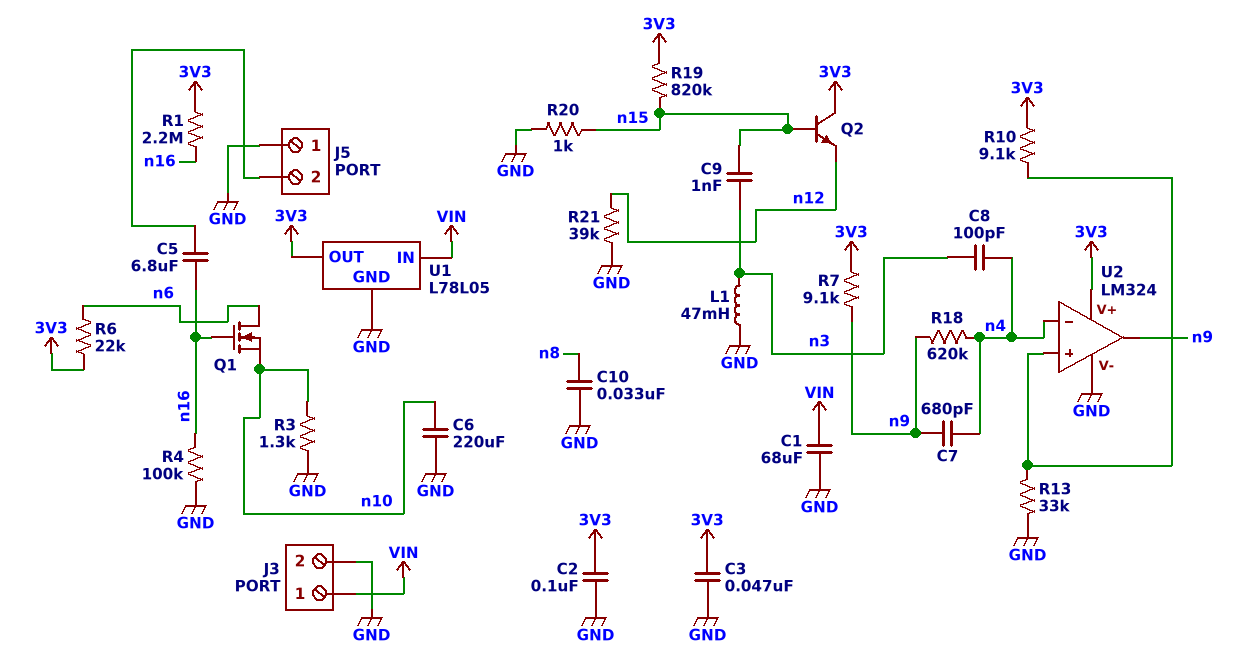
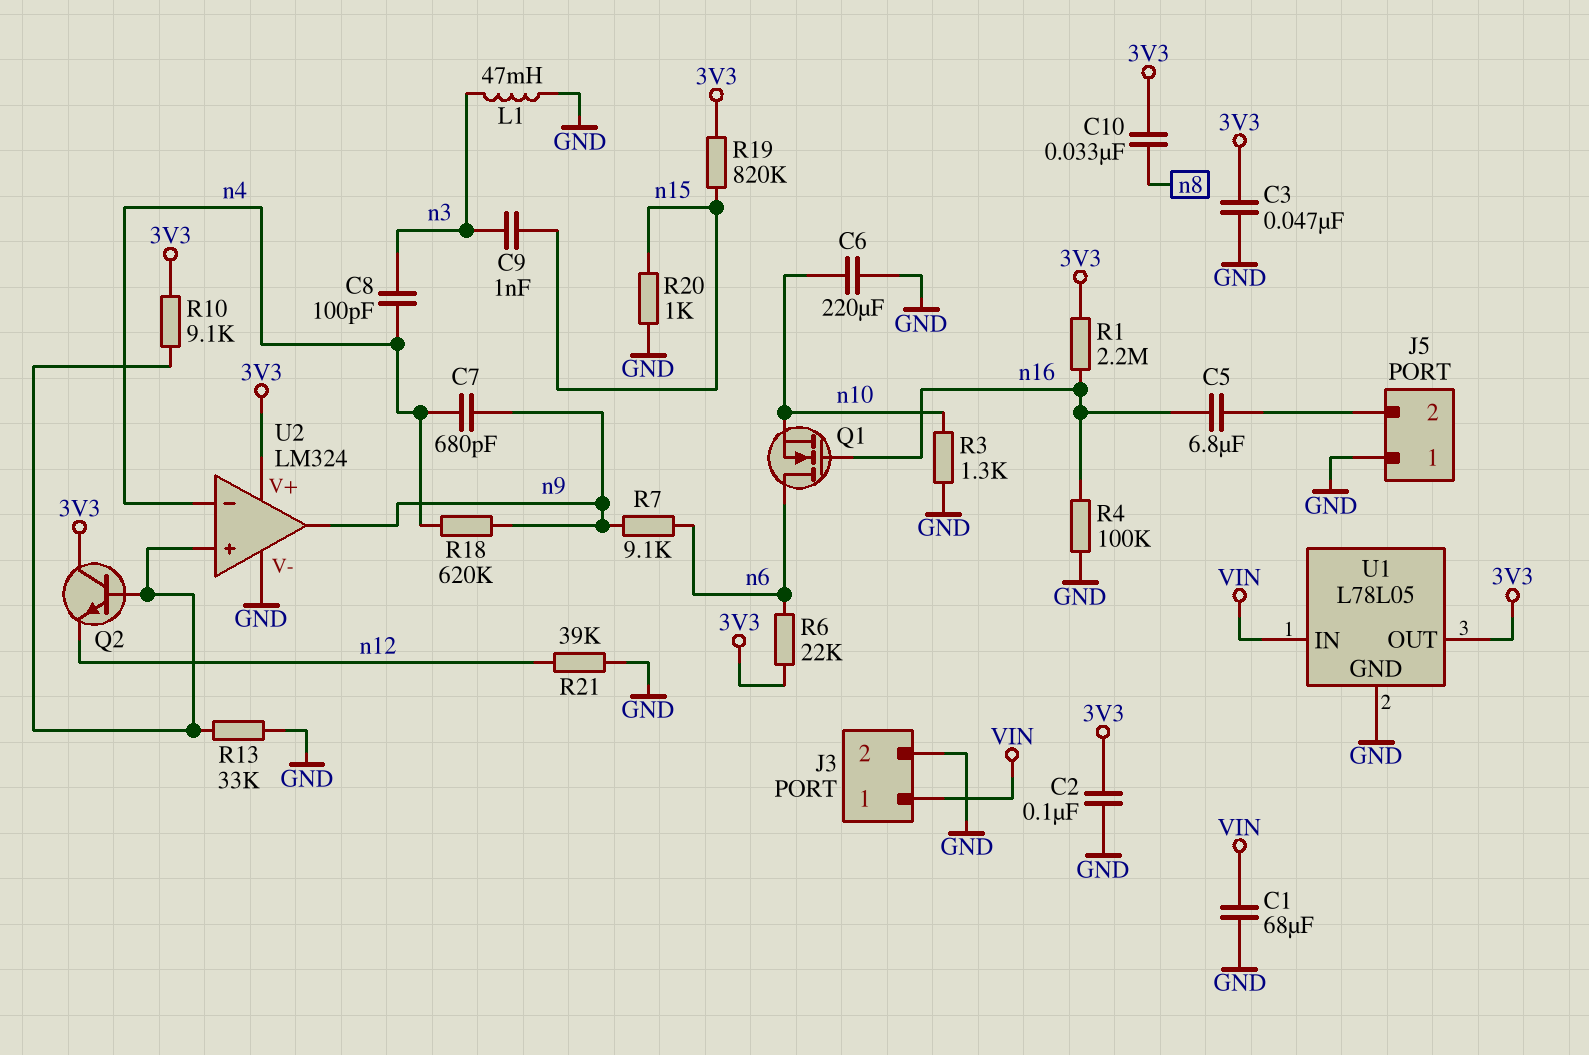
C10: 33nF (GND, n8) -> 33nF (3V3, n8)
Q2: NPN (B n15, C 3V3, E n12) -> NPN (B U2/in+, C 3V3, E n12)
R7: 9.1k (3V3, n9) -> 9.1k (n6, n9)

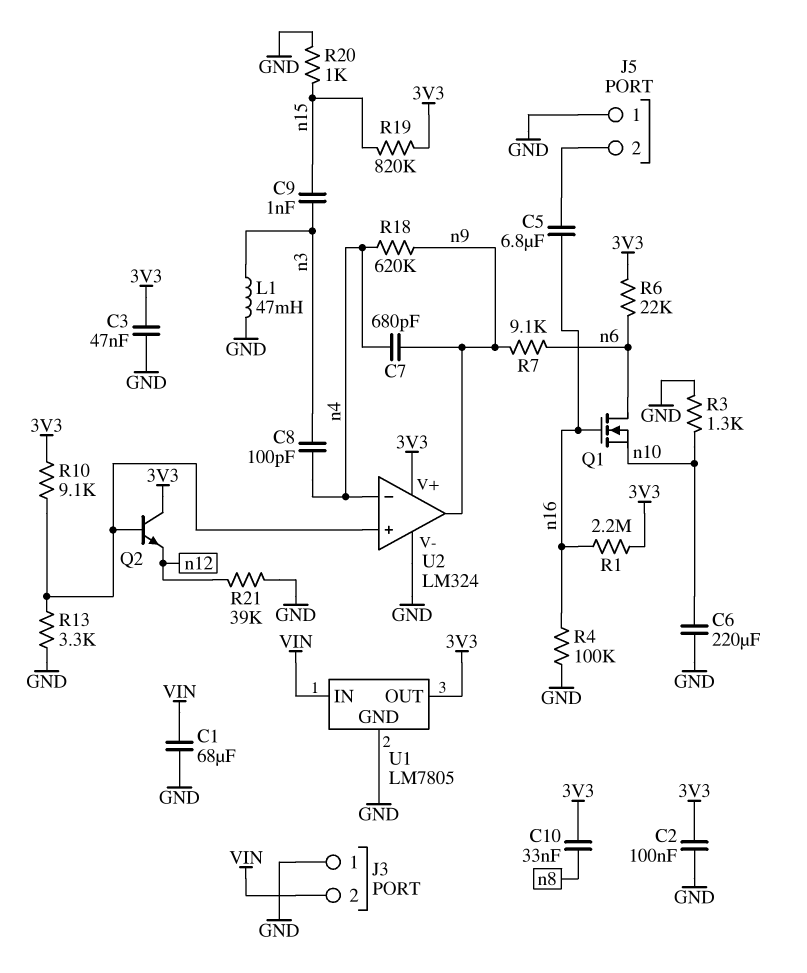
J3 pin 1: VIN -> GND
J3 pin 2: GND -> VIN
R13: 33k (GND, U2/in+) -> 3.3k (GND, U2/in+)
U1: L78L05 -> LM7805

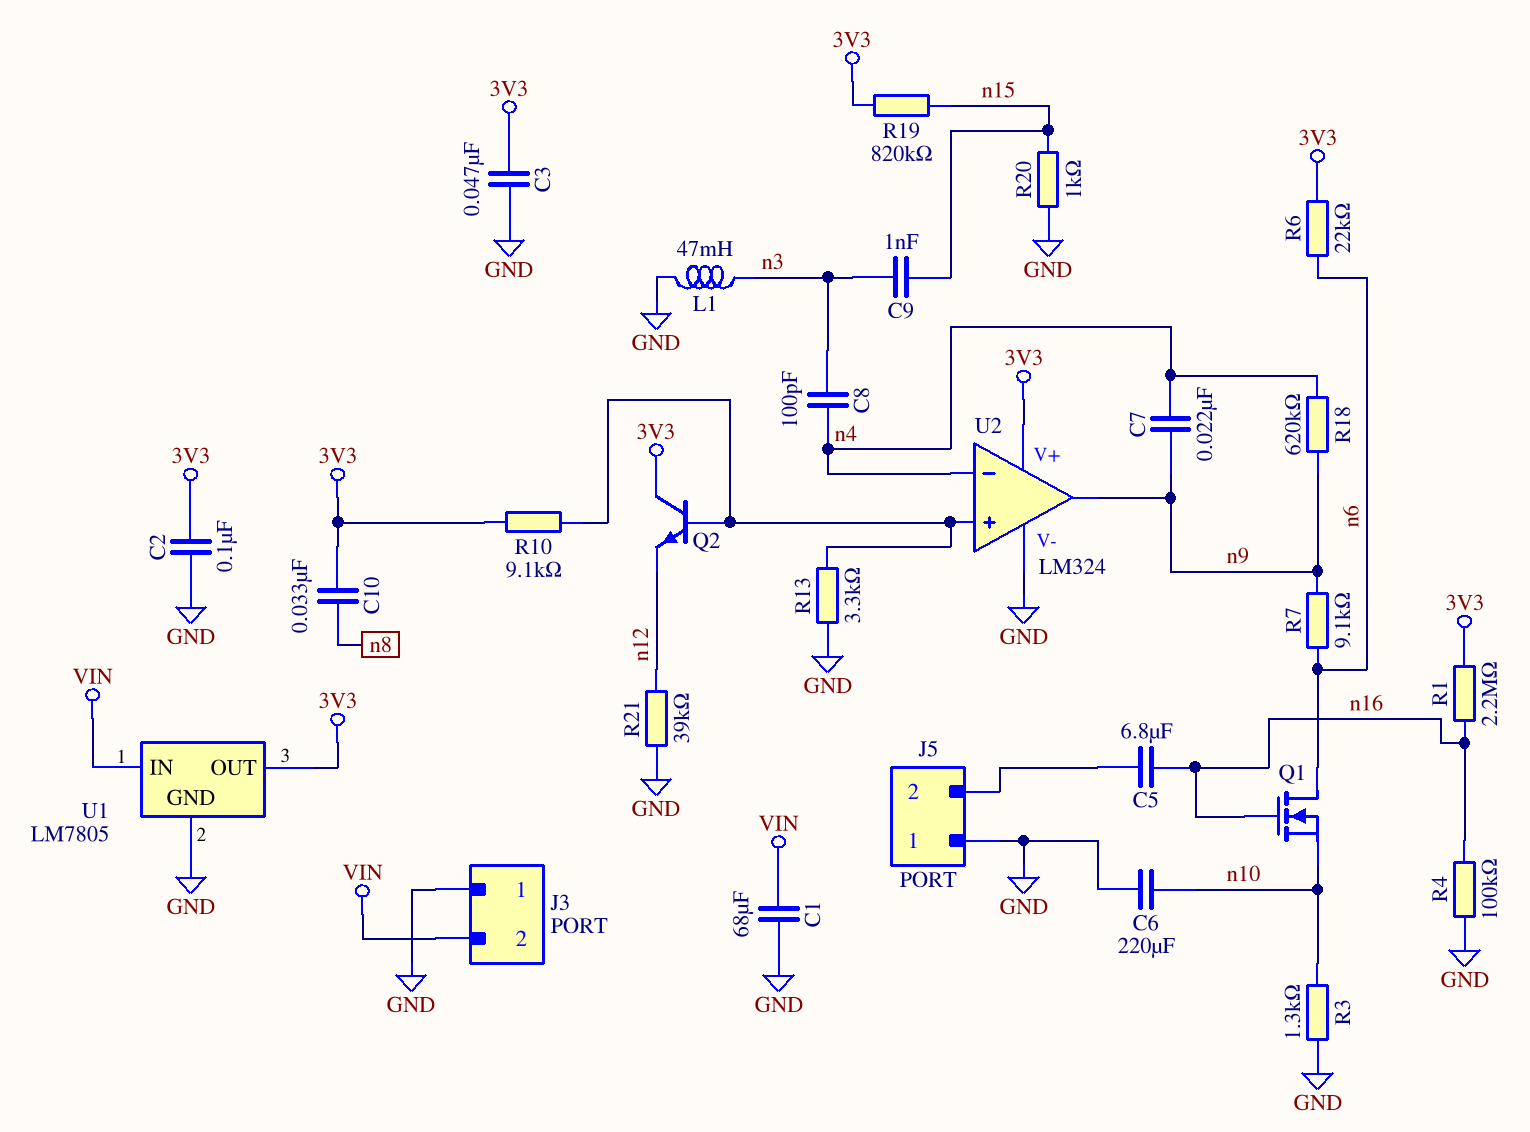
C7: 680pF (n4, n9) -> 22nF (n4, n9)

